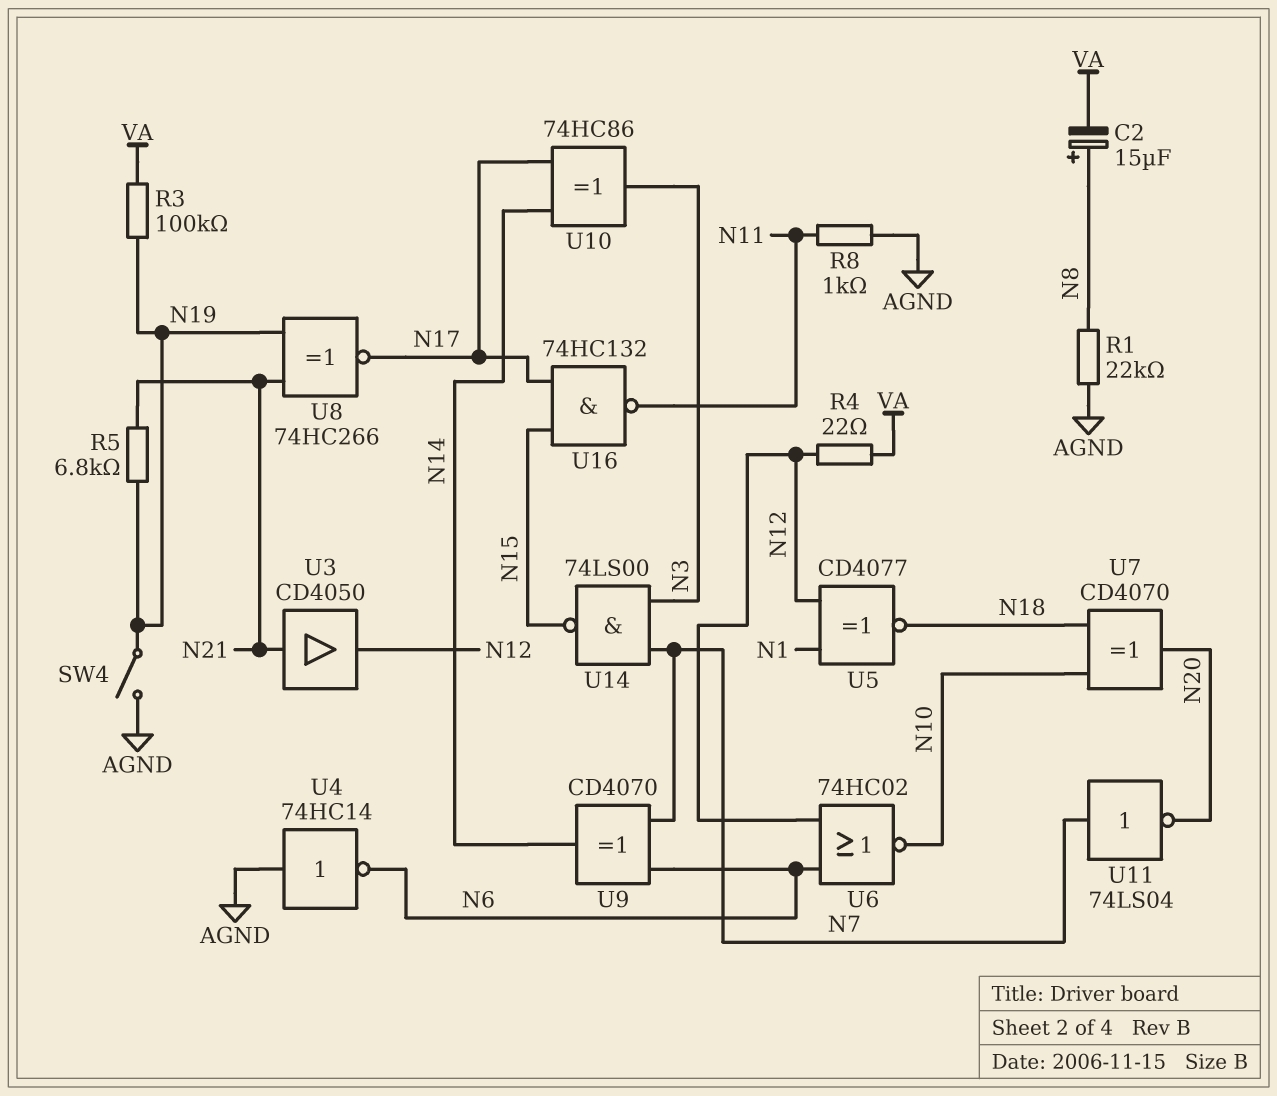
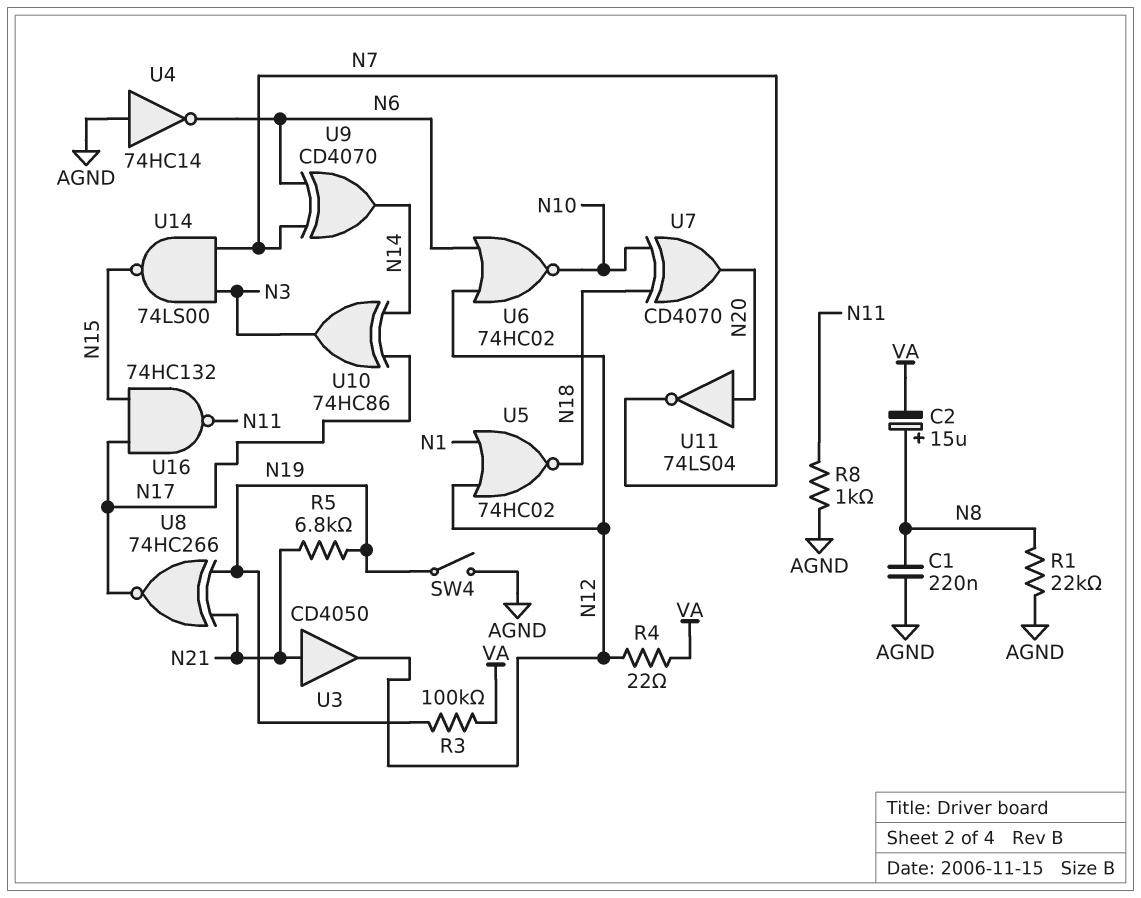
C1: none -> 220nF (AGND, N8)
U5: XNOR CD4077 (in N1, in N12, out N18) -> NOR 74HC02 (in N1, in N12, out N18)
U11: NOT 74LS04 (in N7, out N20) -> NOT 74LS04 (in N20, out N7)

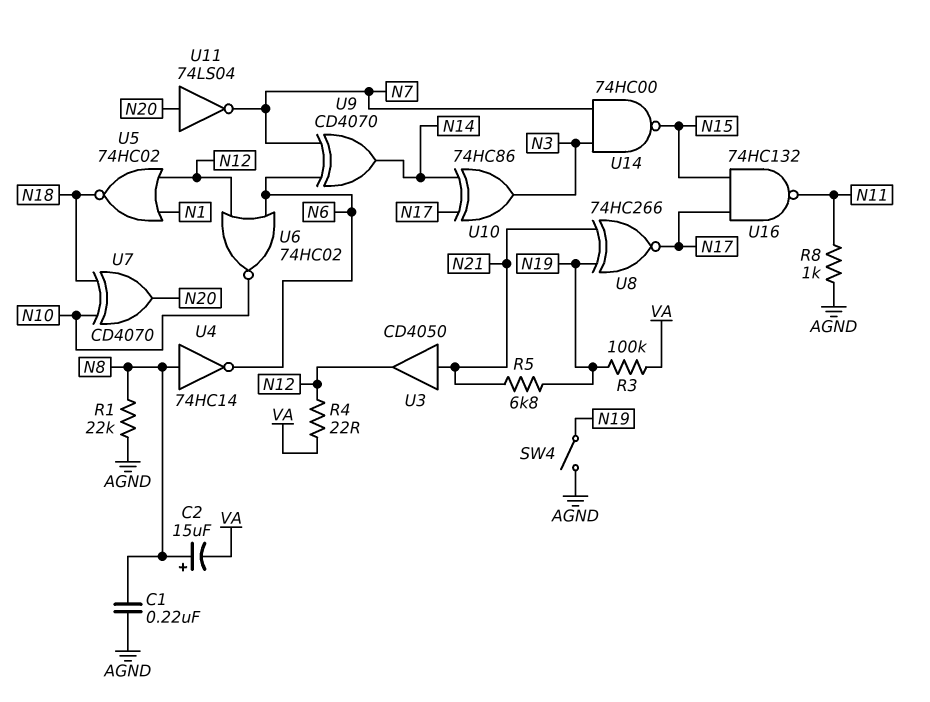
U4: NOT 74HC14 (in AGND, out N6) -> NOT 74HC14 (in N8, out N6)
U14: NAND 74LS00 (in N3, in N7, out N15) -> NAND 74HC00 (in N3, in N7, out N15)

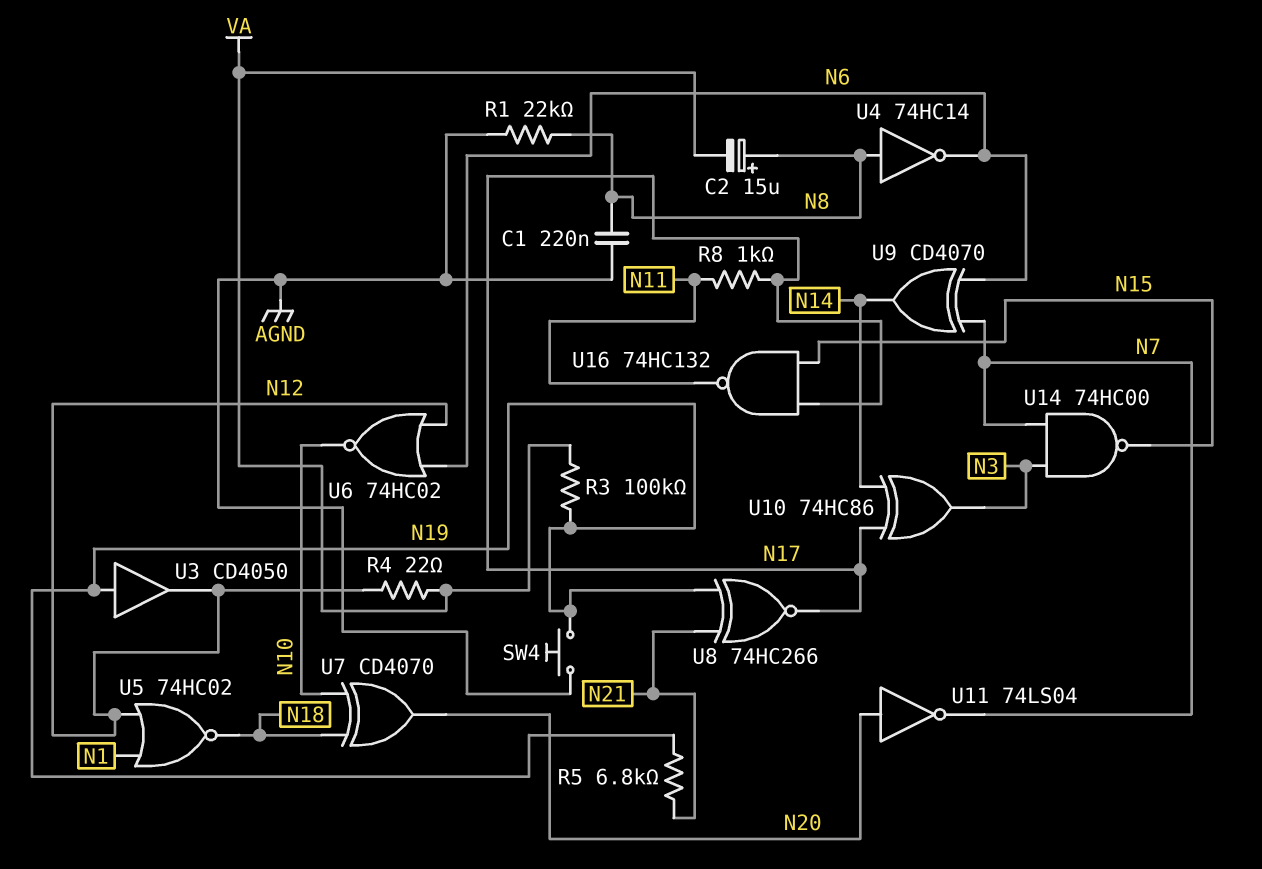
R8: 1k (AGND, N11) -> 1k (N11, N17)
SW4: switch (AGND, N19) -> button (AGND, N19)
U3: buffer CD4050 (in N21, out N12) -> buffer CD4050 (in N19, out N12)

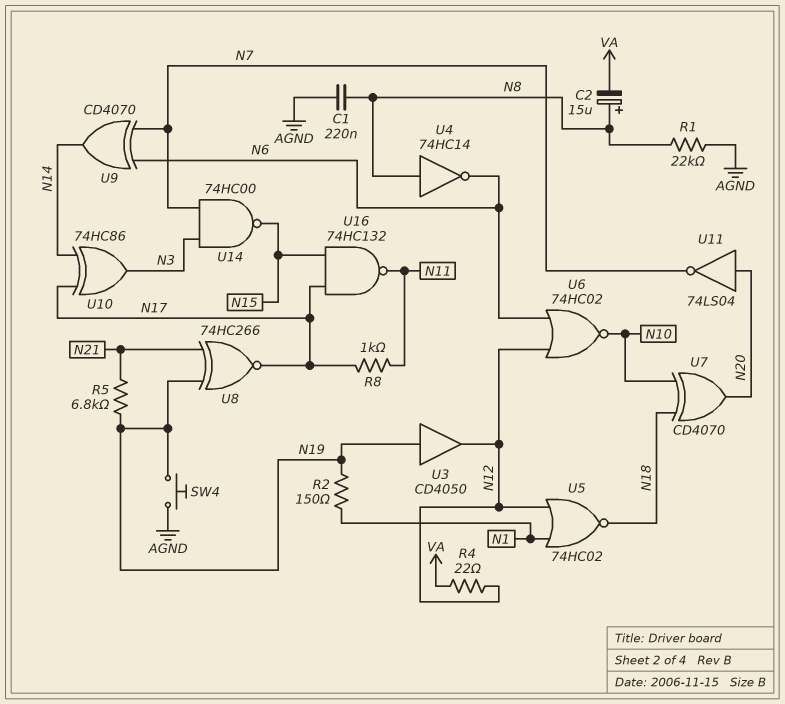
R2: none -> 150 (N1, N19)
R3: 100k (N19, VA) -> none

